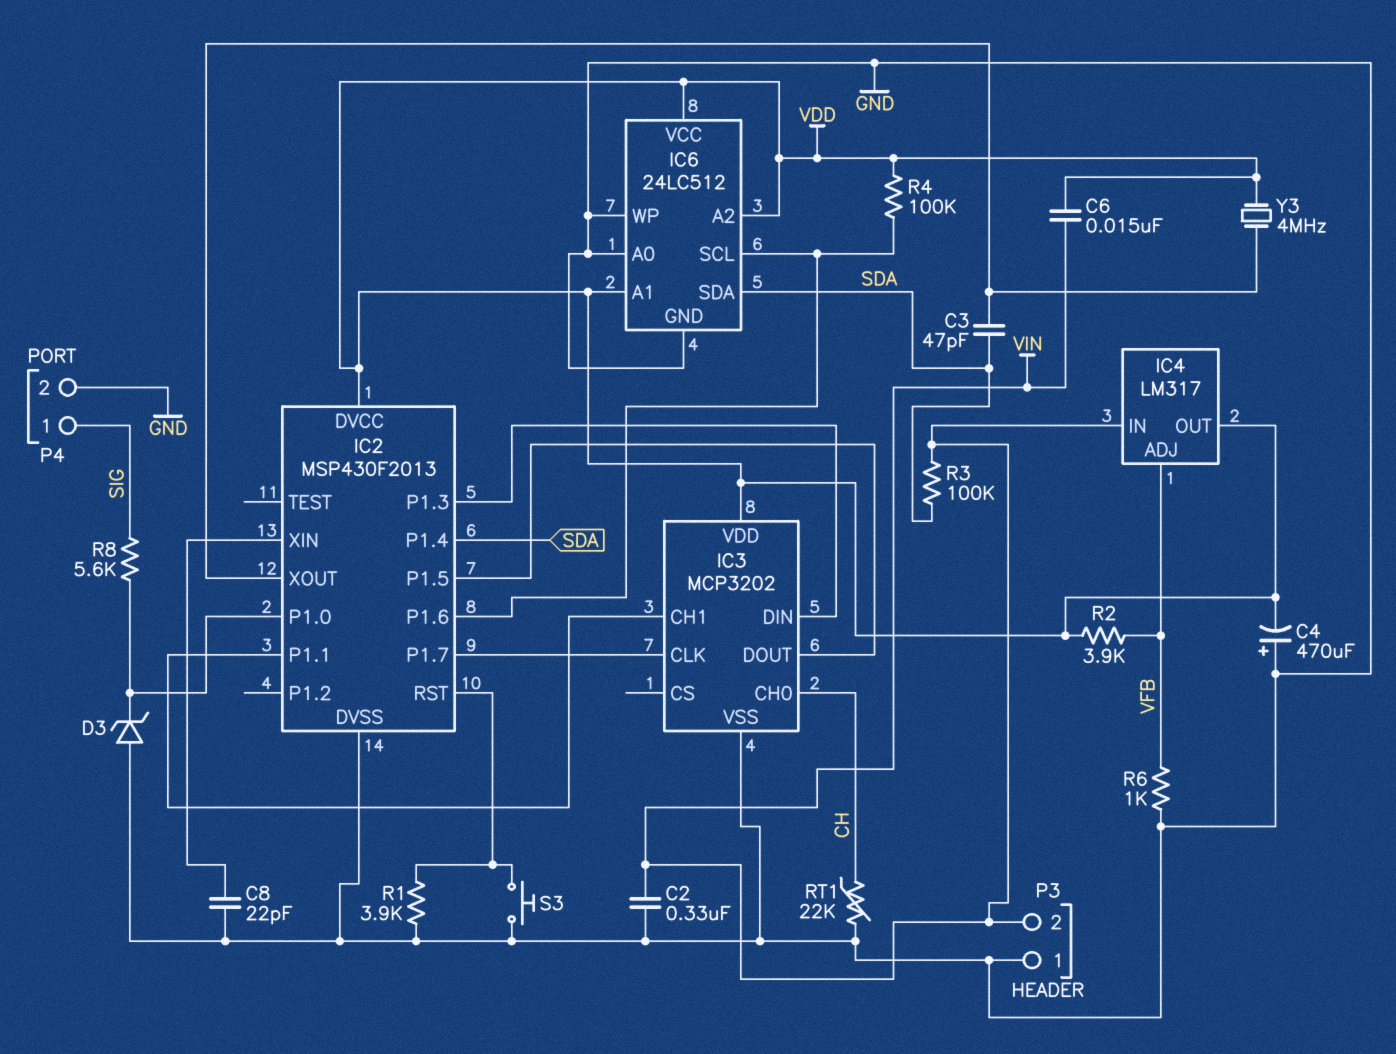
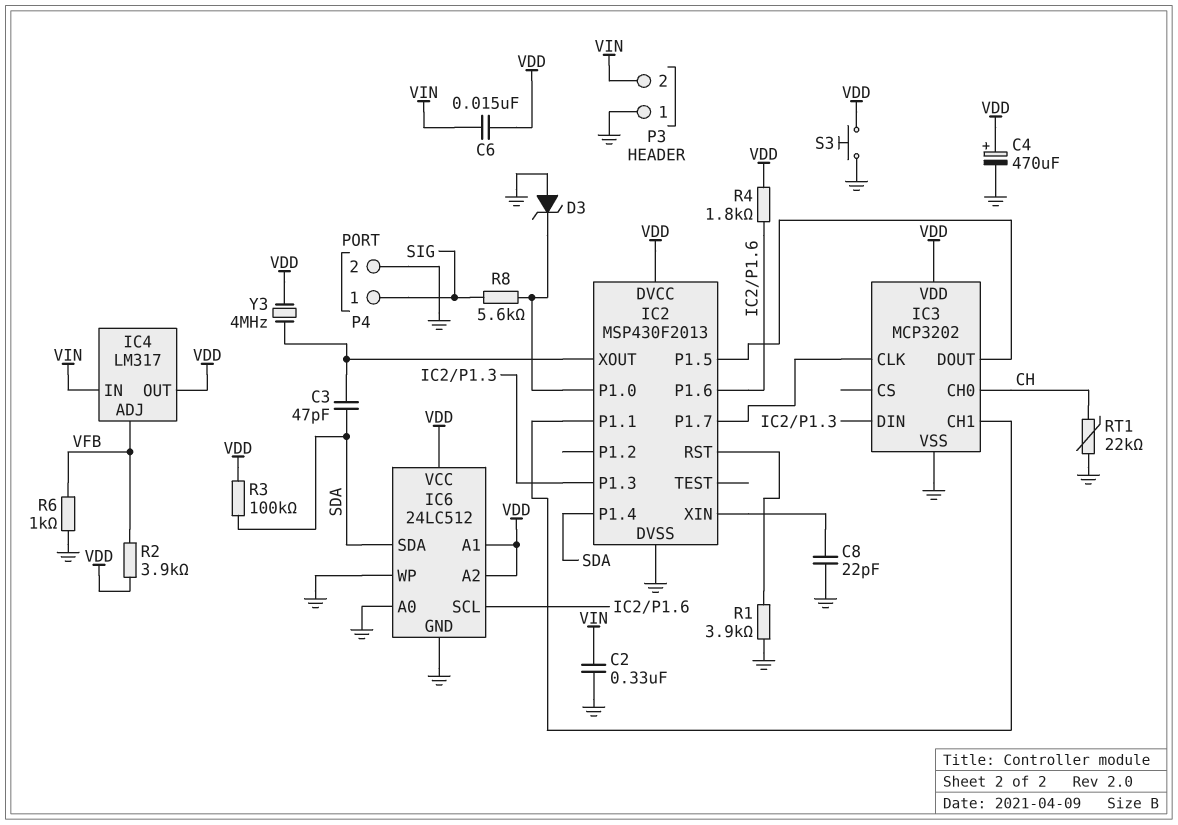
C4: 470uF (plus GND, minus VDD) -> 470uF (plus VDD, minus GND)
R3: 100k (SDA, VIN) -> 100k (SDA, VDD)
R4: 100k (IC2/P1.6, VDD) -> 1.8k (IC2/P1.6, VDD)
S3: button (GND, IC2/RST) -> button (GND, VDD)

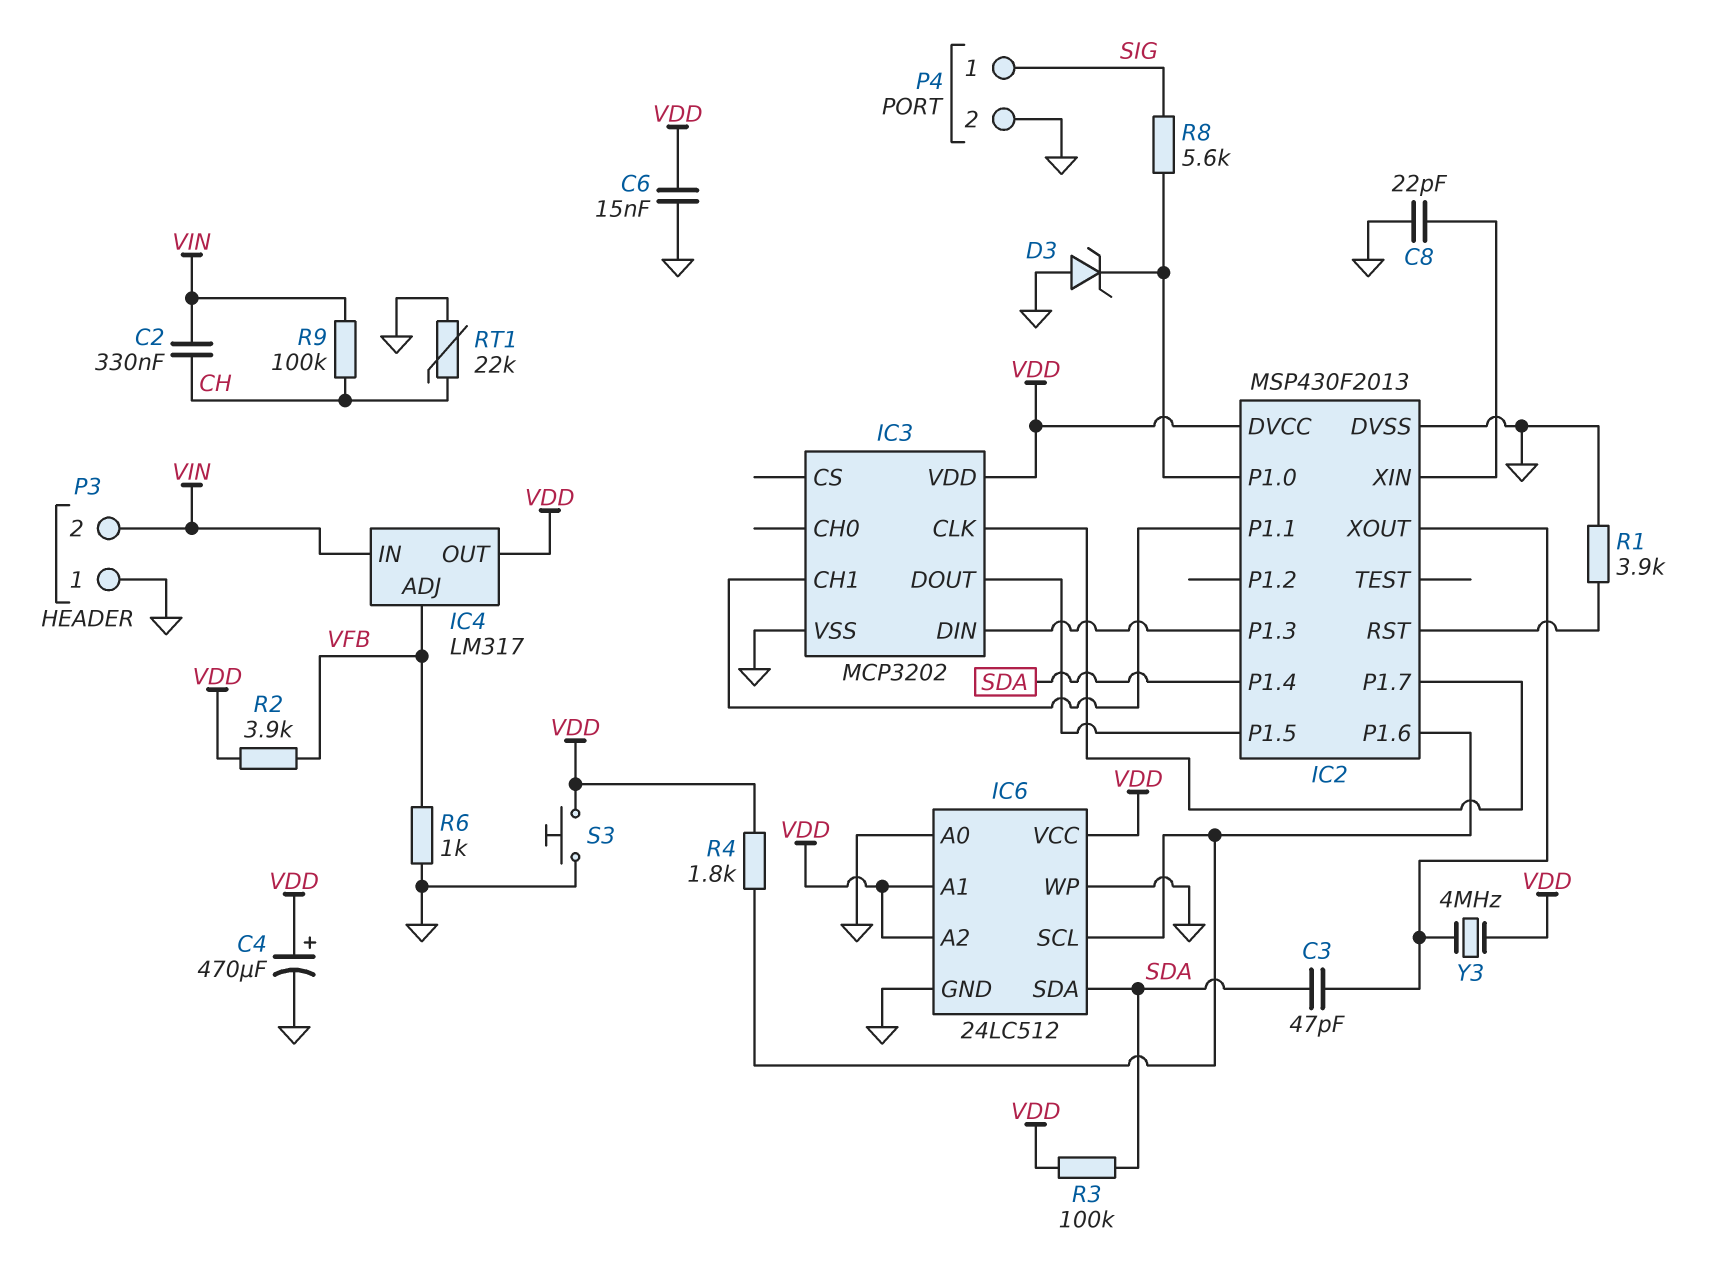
C2: 330nF (GND, VIN) -> 330nF (CH, VIN)
C6: 15nF (VDD, VIN) -> 15nF (GND, VDD)
IC3 pin CH0: CH -> none
R9: none -> 100k (CH, VIN)

